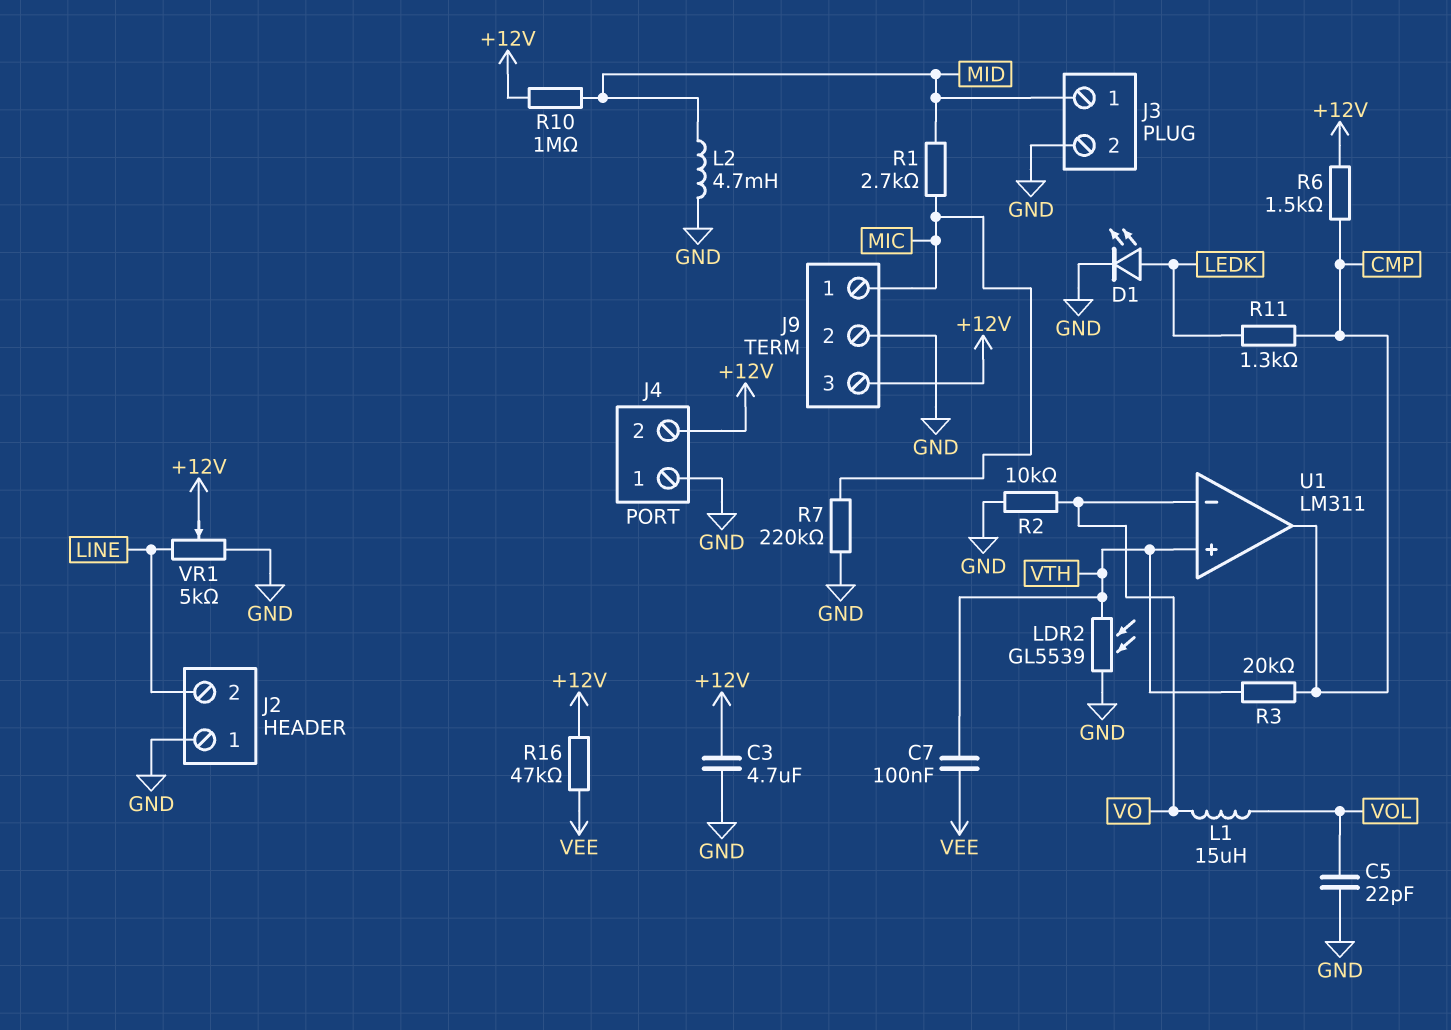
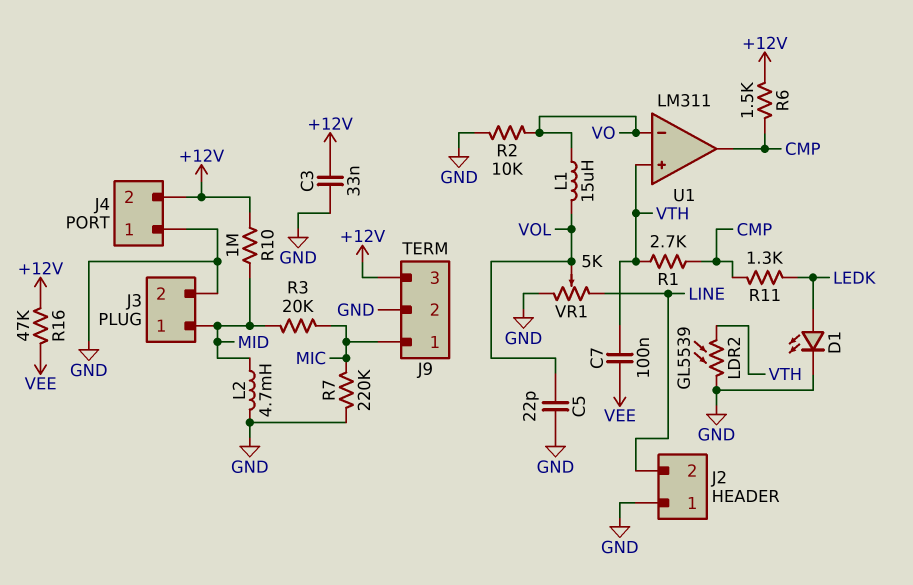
C3: 4.7uF (+12V, GND) -> 33nF (+12V, GND)
R1: 2.7k (MIC, MID) -> 2.7k (CMP, VTH)
R3: 20k (CMP, VTH) -> 20k (MIC, MID)
VR1: 5k (GND, LINE, wiper +12V) -> 5k (GND, LINE, wiper VOL)

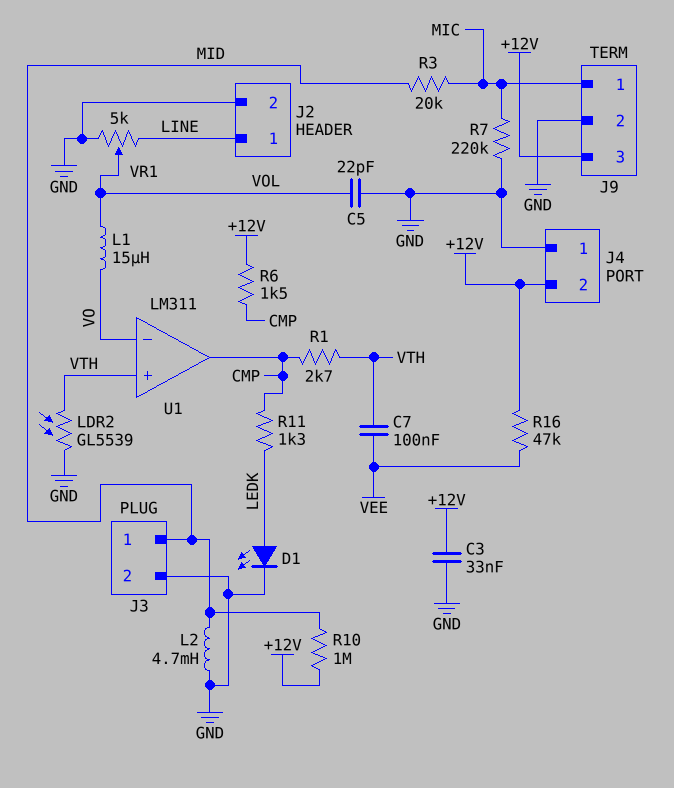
J2 pin 1: GND -> LINE
J2 pin 2: LINE -> GND
R2: 10k (GND, VO) -> none

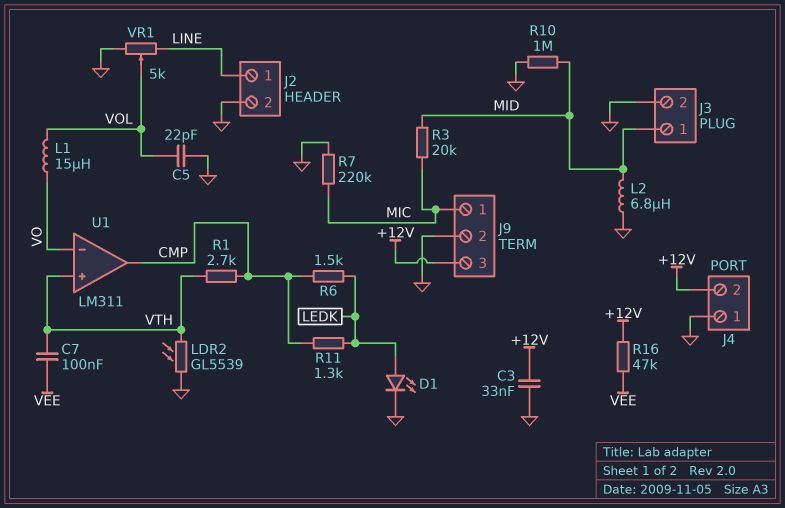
L2: 4.7mH (GND, MID) -> 6.8uH (GND, MID)
R6: 1.5k (+12V, CMP) -> 1.5k (CMP, LEDK)
R10: 1M (+12V, MID) -> 1M (GND, MID)

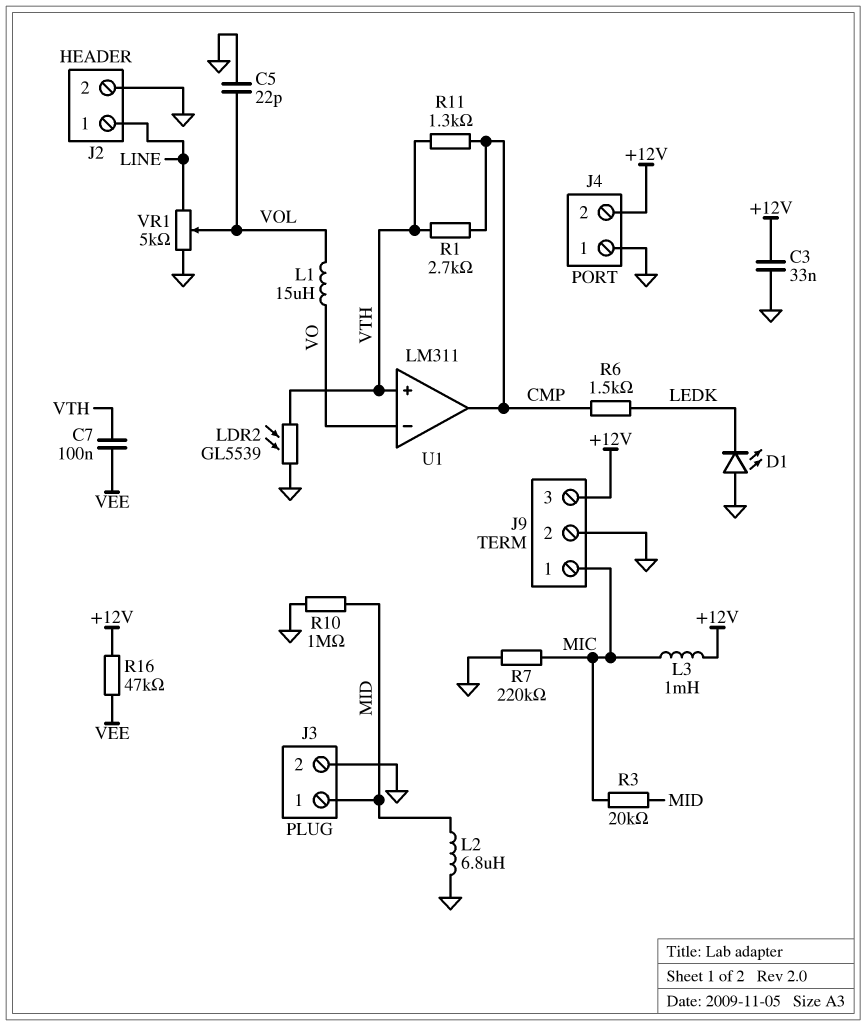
D1: LED (A LEDK, K GND) -> LED (A GND, K LEDK)
L3: none -> 1mH (+12V, MIC)
R11: 1.3k (CMP, LEDK) -> 1.3k (CMP, VTH)

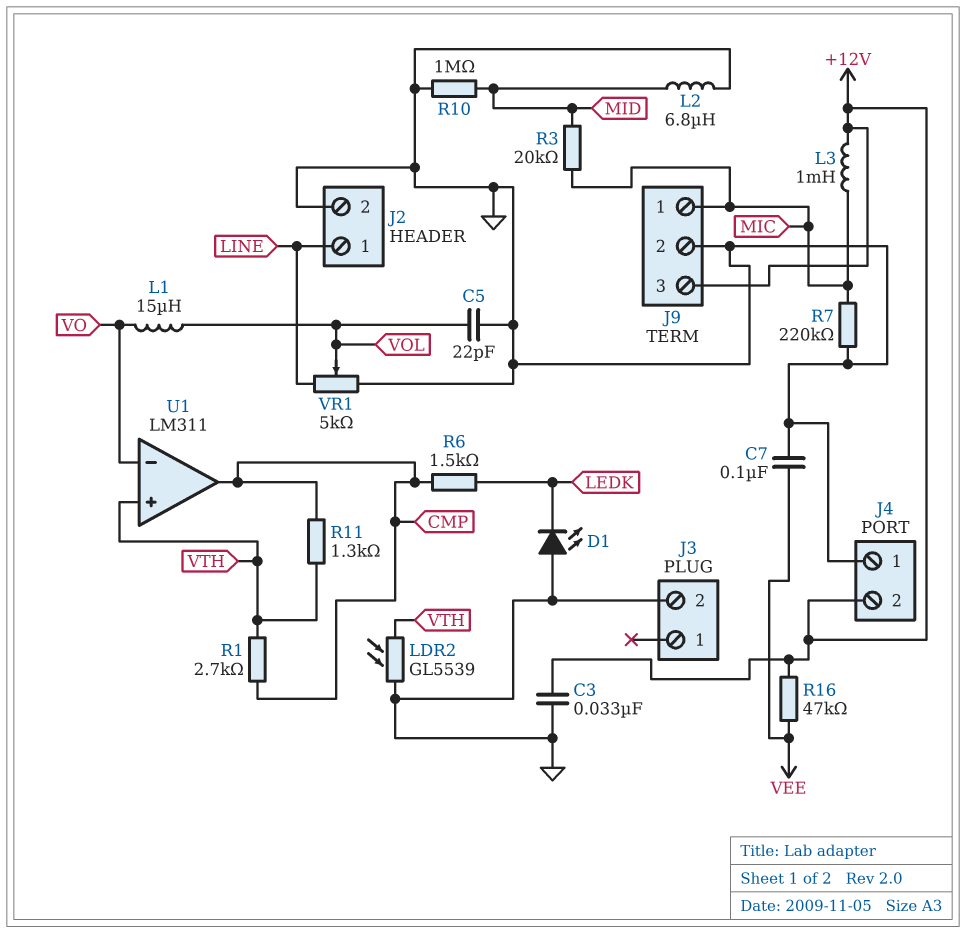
C7: 100nF (VEE, VTH) -> 100nF (GND, VEE)
J3 pin 1: MID -> none

